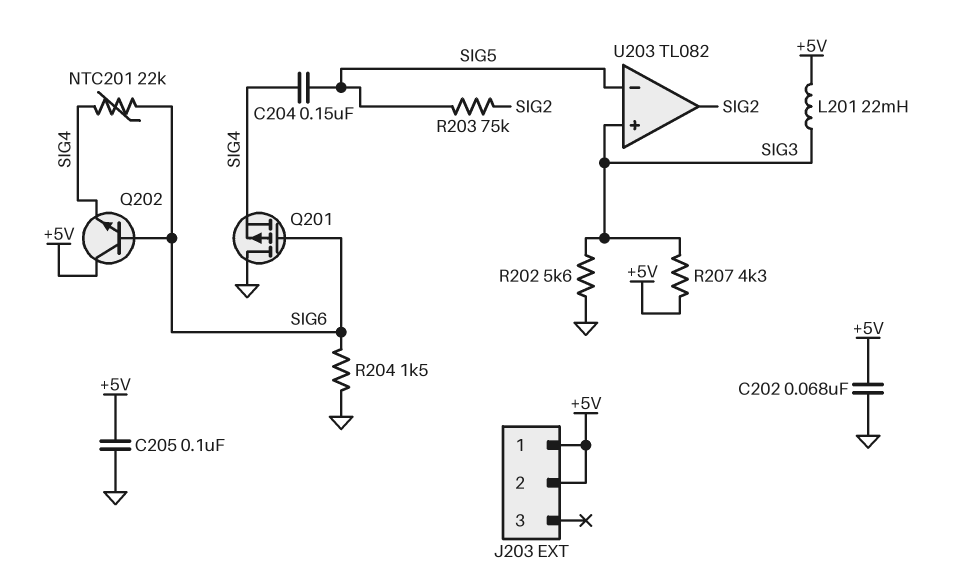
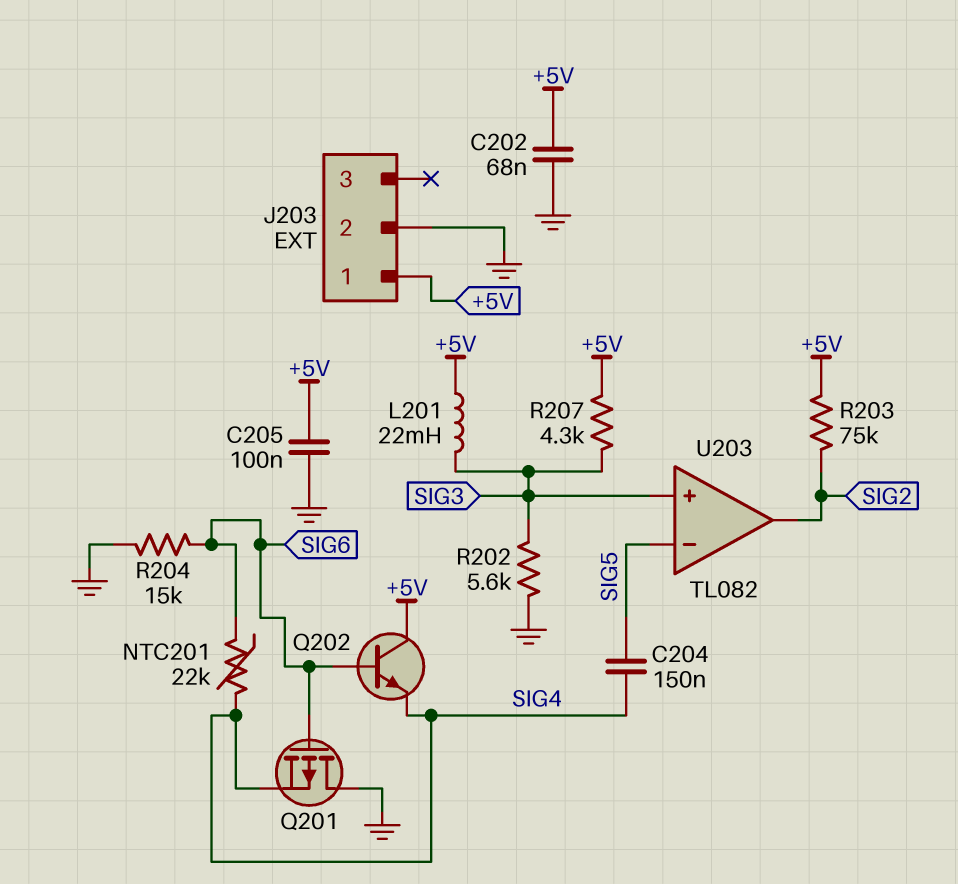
J203 pin 2: +5V -> GND
R203: 75k (SIG2, SIG5) -> 75k (+5V, SIG2)
R204: 1.5k (GND, SIG6) -> 15k (GND, SIG6)

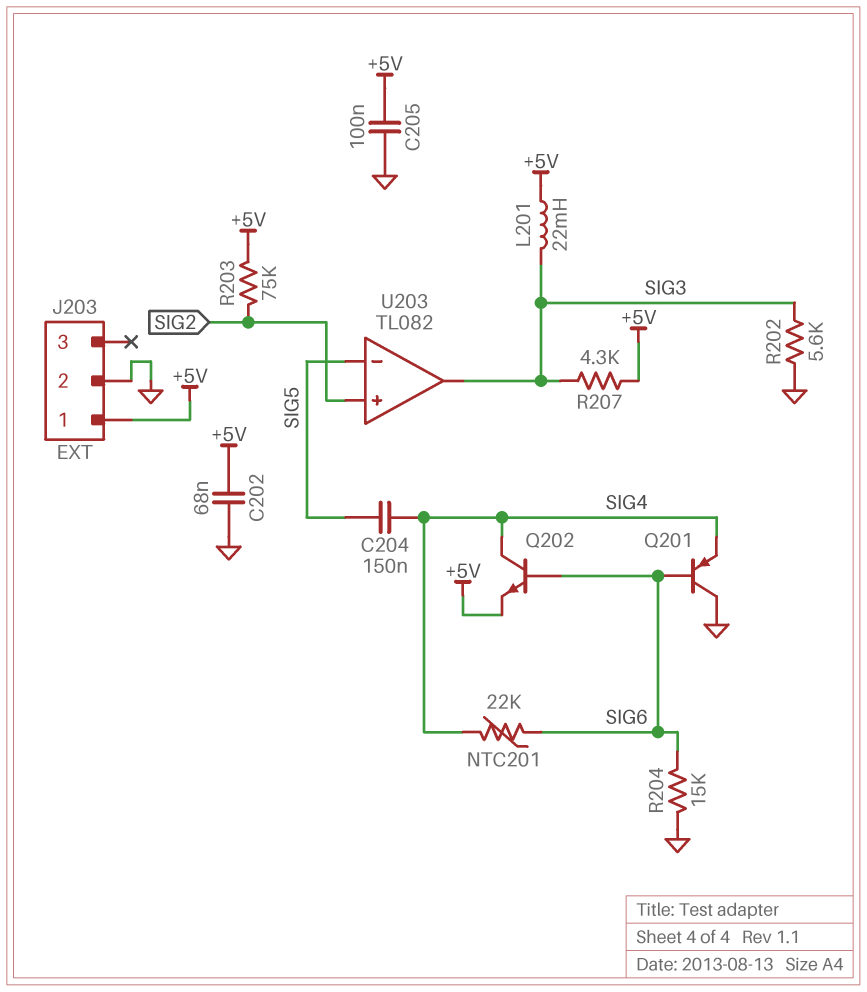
Q201: PMOS (G SIG6, D GND, S SIG4) -> PNP (B SIG6, C GND, E SIG4)
Q202: NPN (B SIG6, C +5V, E SIG4) -> NPN (B SIG6, C SIG4, E +5V)
U203 pin in+: SIG3 -> SIG2
U203 pin out: SIG2 -> SIG3

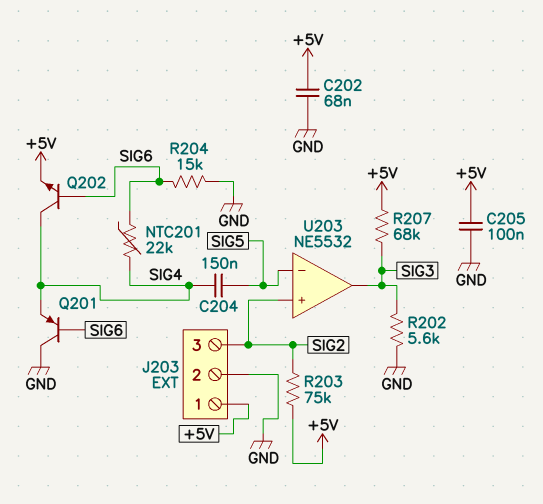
J203 pin 3: none -> SIG2
L201: 22mH (+5V, SIG3) -> none
R207: 4.3k (+5V, SIG3) -> 68k (+5V, SIG3)
U203: TL082 -> NE5532

